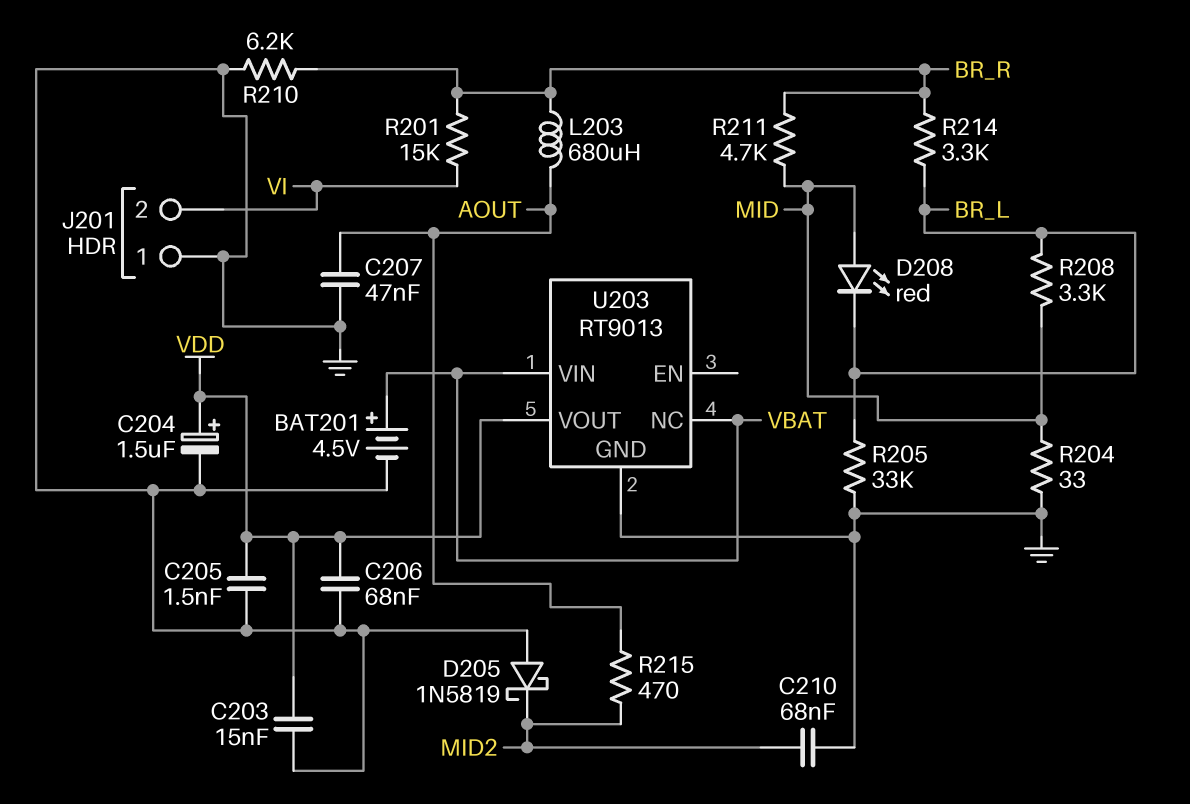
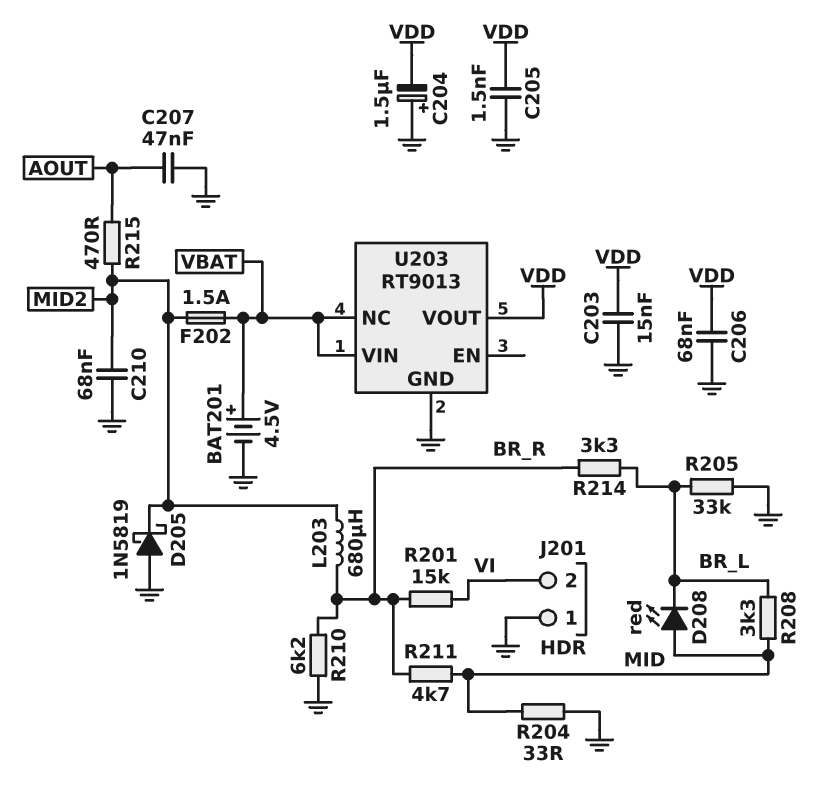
C204: 1.5uF (plus VDD, minus GND) -> 1.5uF (plus GND, minus VDD)
F202: none -> 1.5A (MID2, VBAT)
L203: 680uH (AOUT, BR_R) -> 680uH (BR_R, MID2)

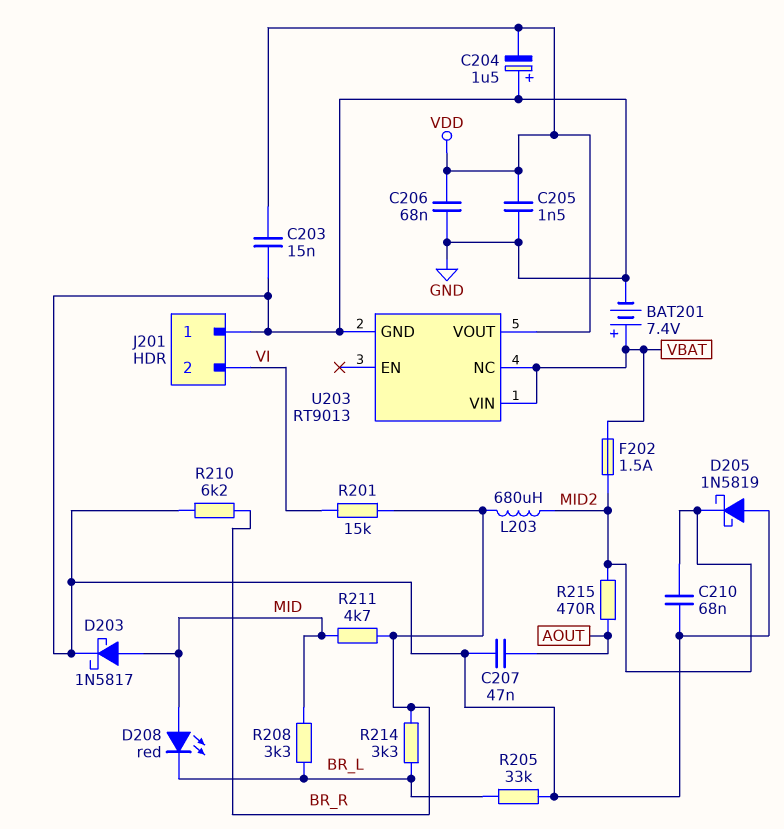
BAT201: 4.5V (plus VBAT, minus GND) -> 7.4V (plus VBAT, minus GND)
D203: none -> schottky 1N5817 (A MID, K GND)
R204: 33 (GND, MID) -> none

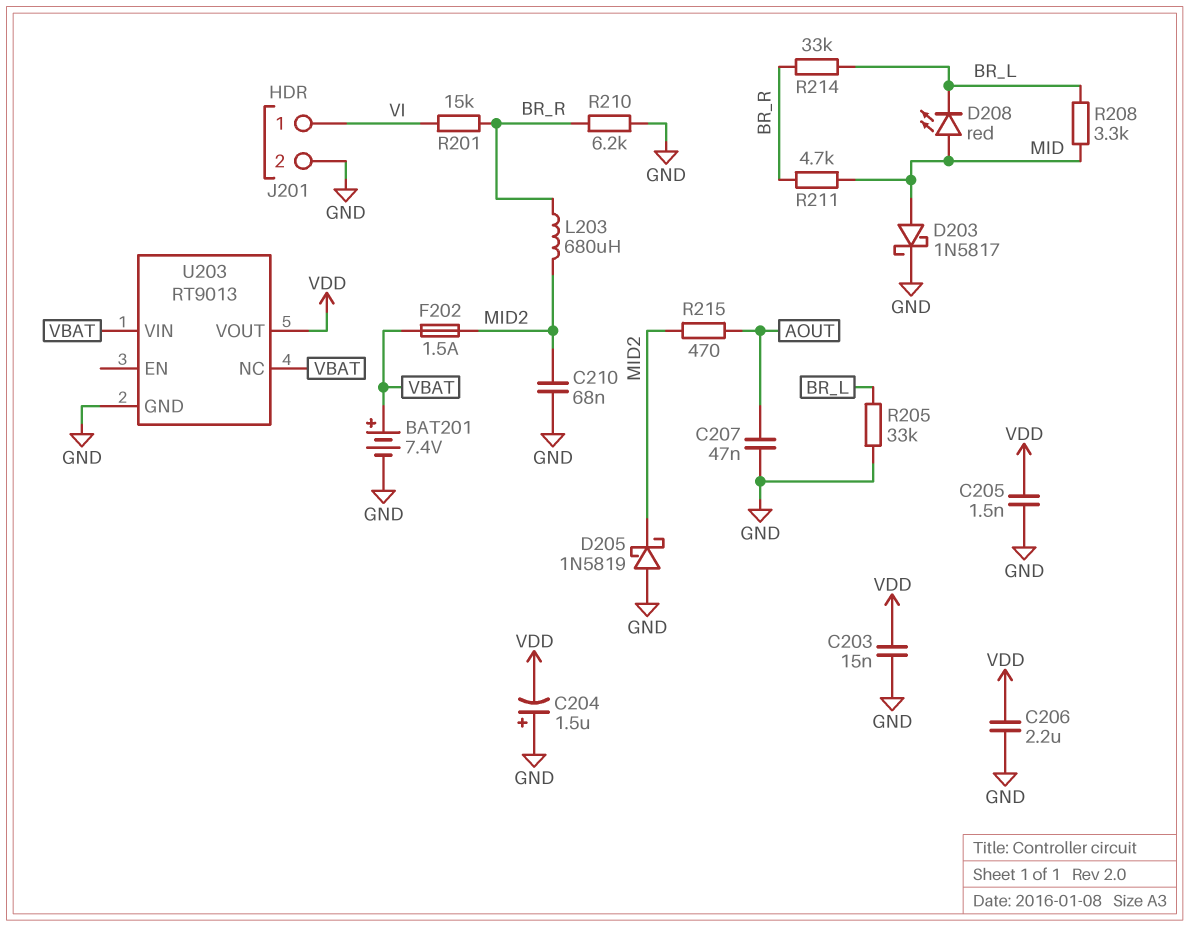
C206: 68nF (GND, VDD) -> 2.2uF (GND, VDD)
J201 pin 1: GND -> VI
J201 pin 2: VI -> GND
R214: 3.3k (BR_L, BR_R) -> 33k (BR_L, BR_R)

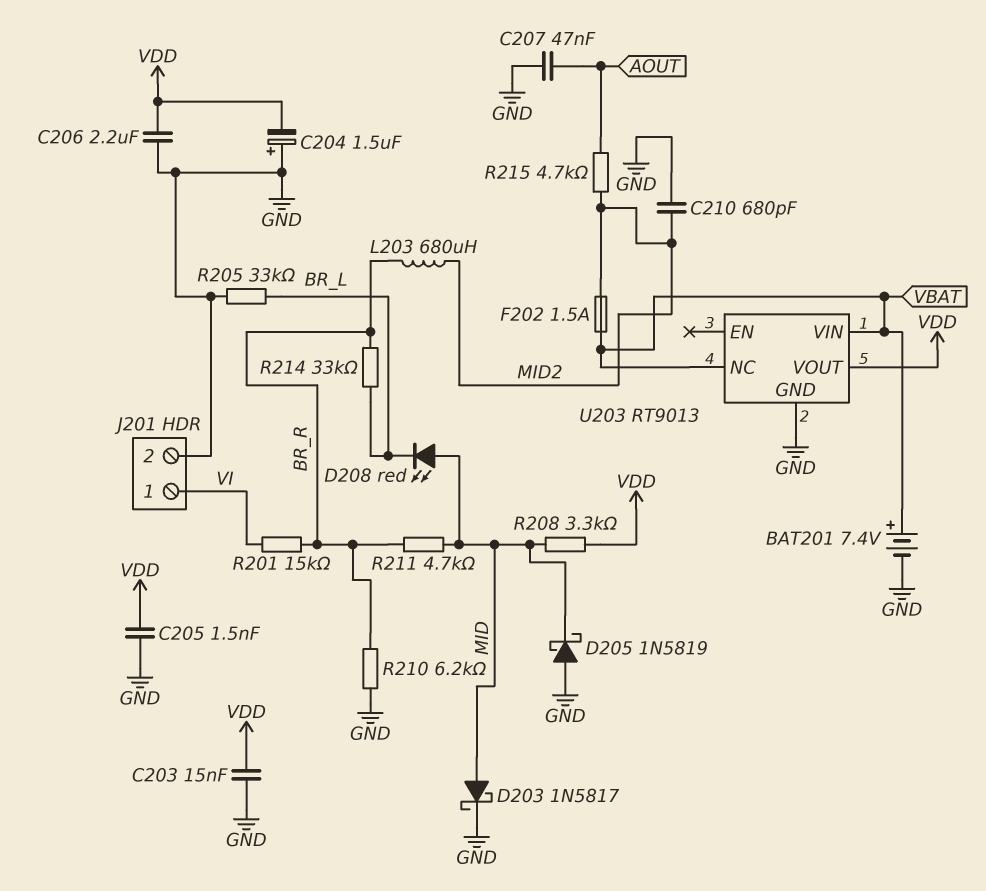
C210: 68nF (GND, MID2) -> 680pF (GND, MID2)
D205: schottky 1N5819 (A GND, K MID2) -> schottky 1N5819 (A GND, K MID)
R208: 3.3k (BR_L, MID) -> 3.3k (MID, VDD)
R215: 470 (AOUT, MID2) -> 4.7k (AOUT, MID2)

